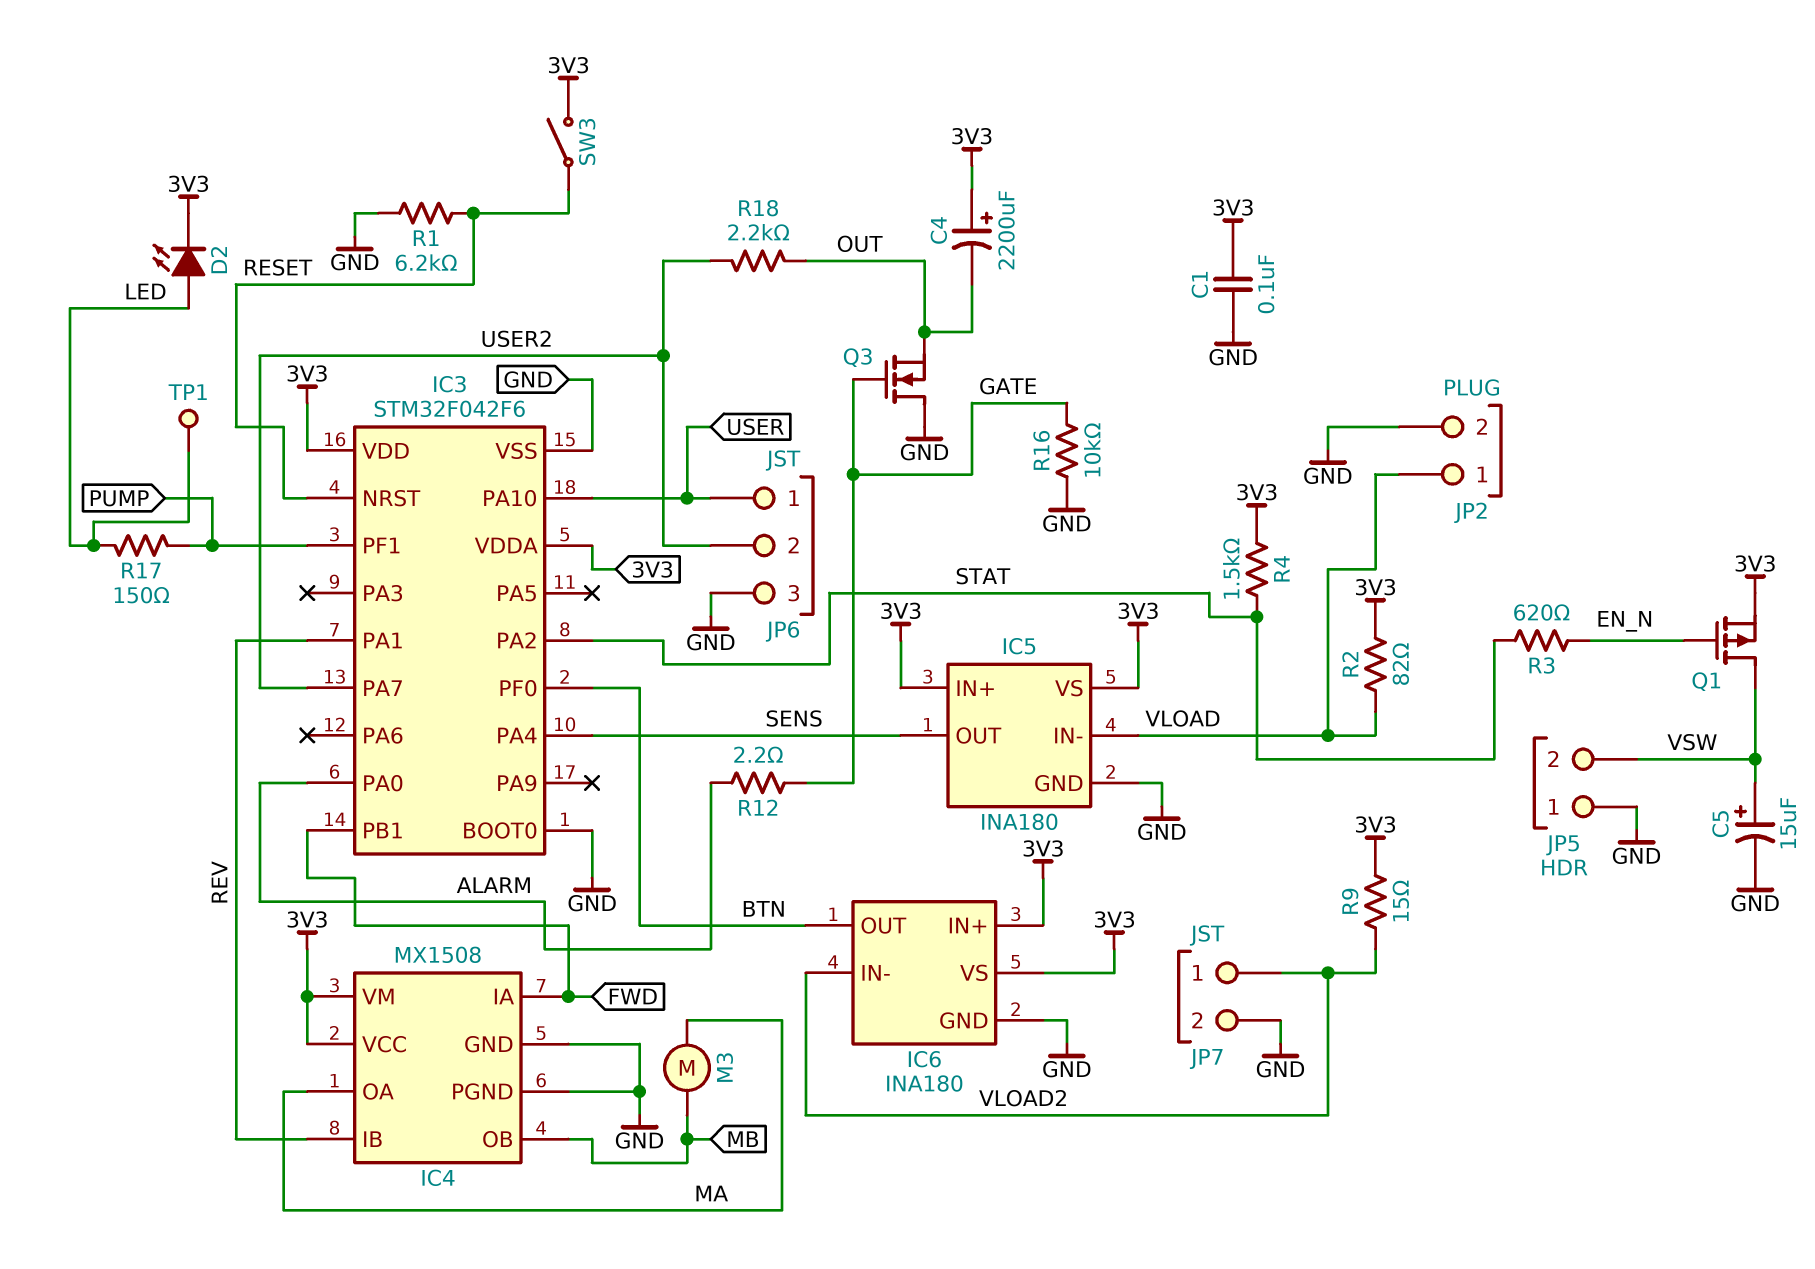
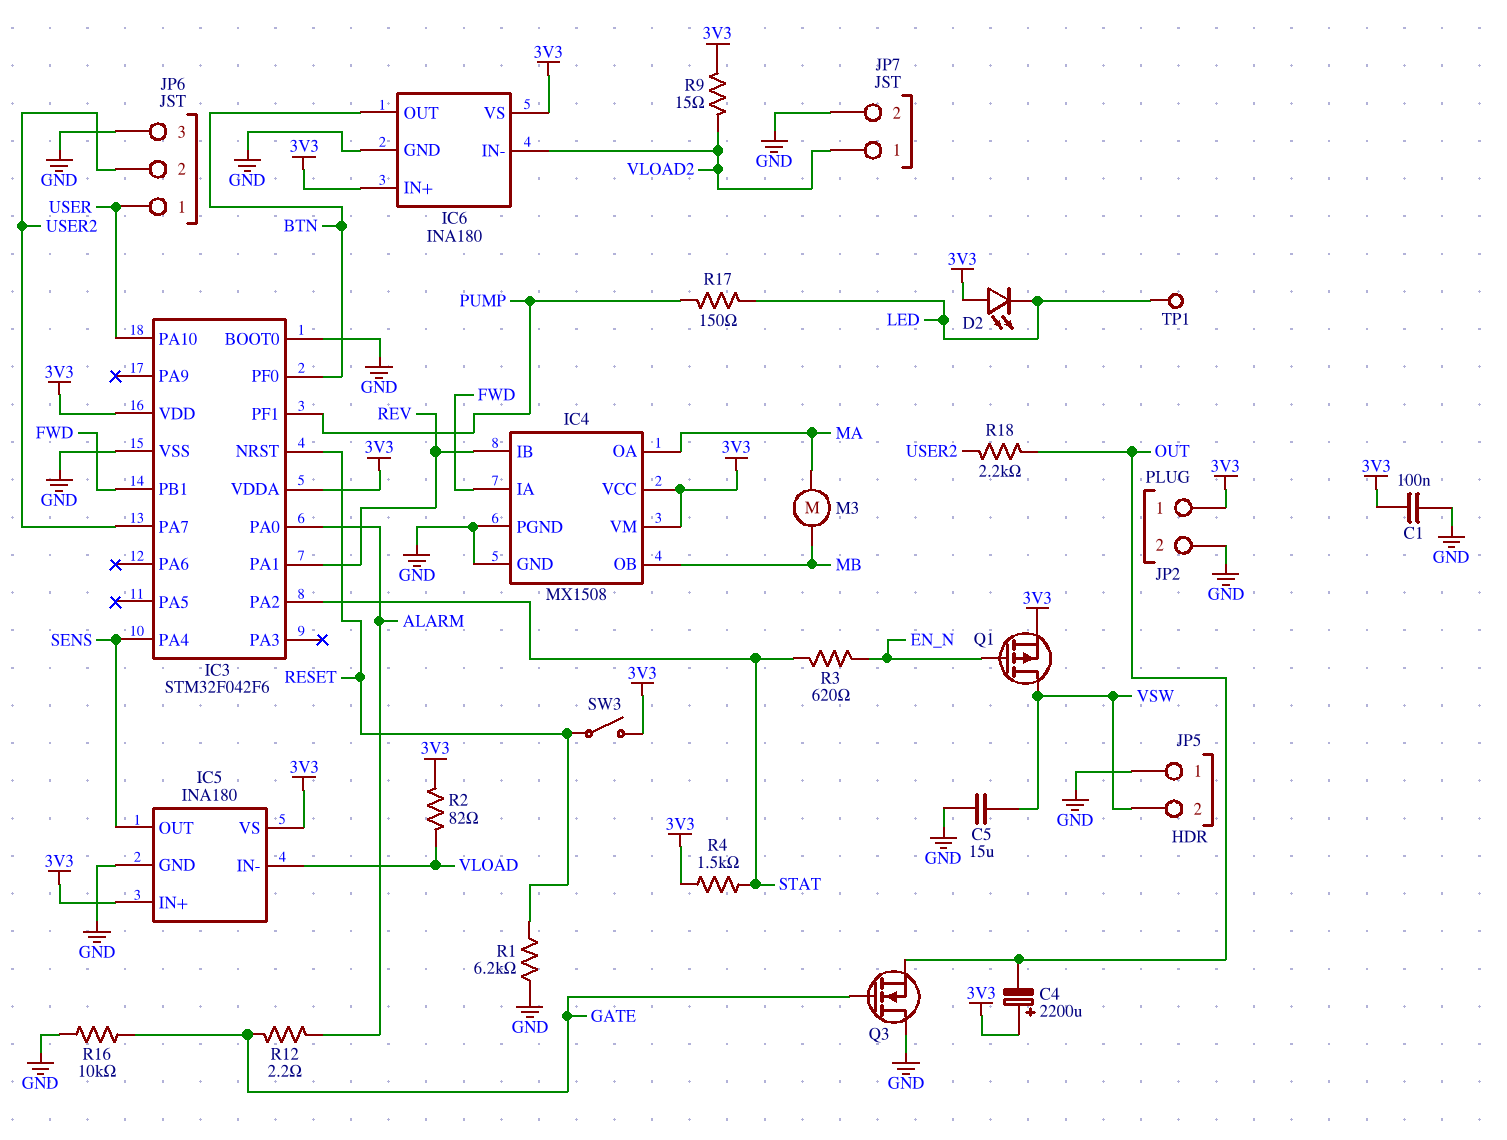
C5: 15uF (plus VSW, minus GND) -> 15uF (GND, VSW)
D2: LED (A LED, K 3V3) -> LED (A 3V3, K LED)
JP2 pin 1: VLOAD -> 3V3

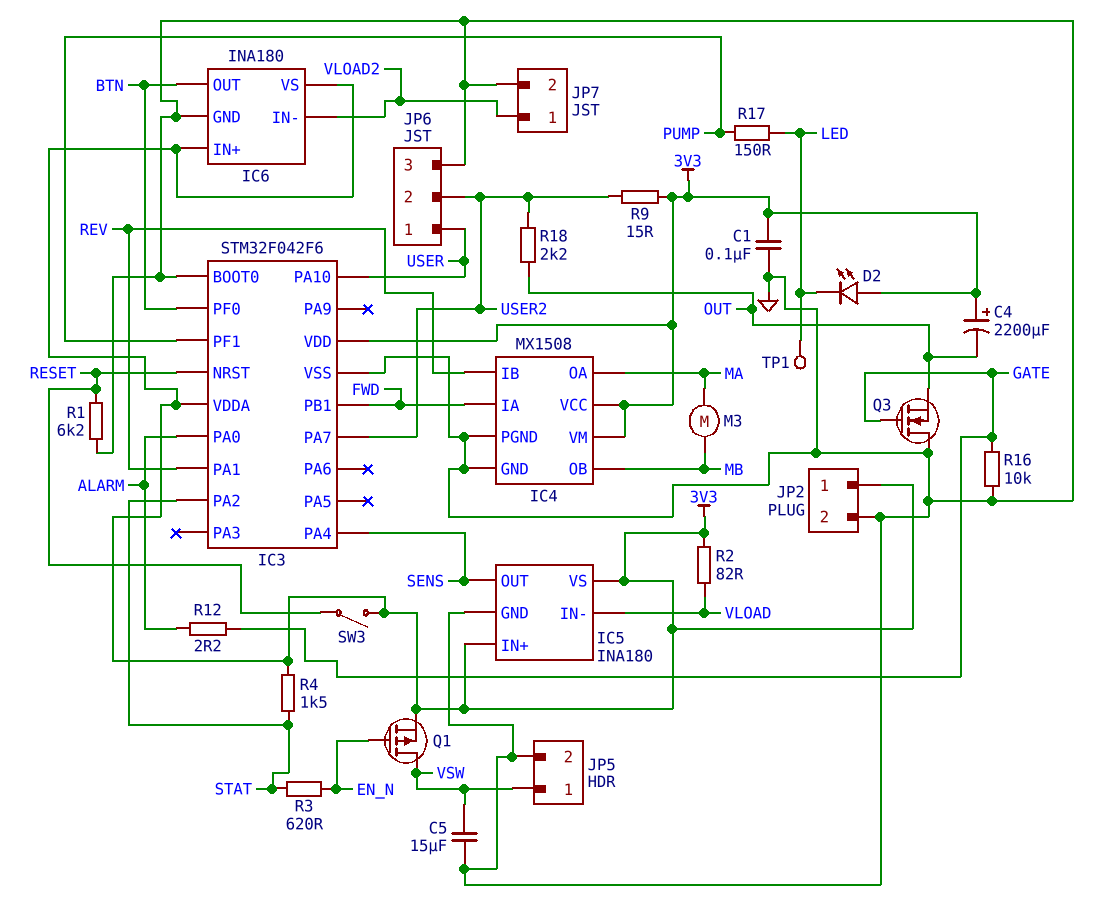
JP5 pin 1: GND -> VSW
JP5 pin 2: VSW -> GND
R9: 15 (3V3, VLOAD2) -> 15 (3V3, USER2)

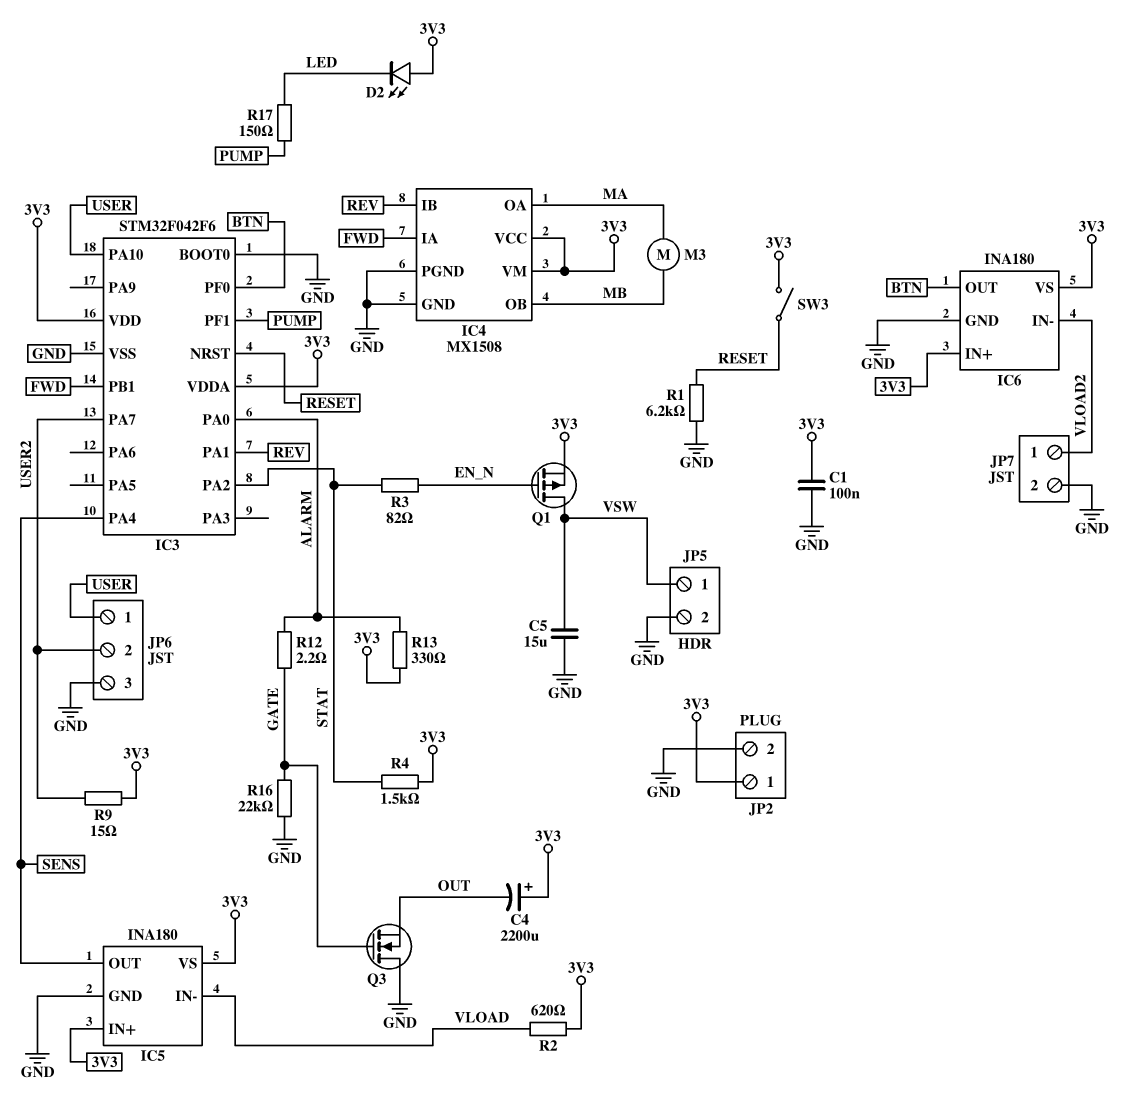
R2: 82 (3V3, VLOAD) -> 620 (3V3, VLOAD)
R3: 620 (EN_N, STAT) -> 82 (EN_N, STAT)
R13: none -> 330 (3V3, ALARM)
R16: 10k (GATE, GND) -> 22k (GATE, GND)
R18: 2.2k (OUT, USER2) -> none
TP1: test point (LED) -> none

